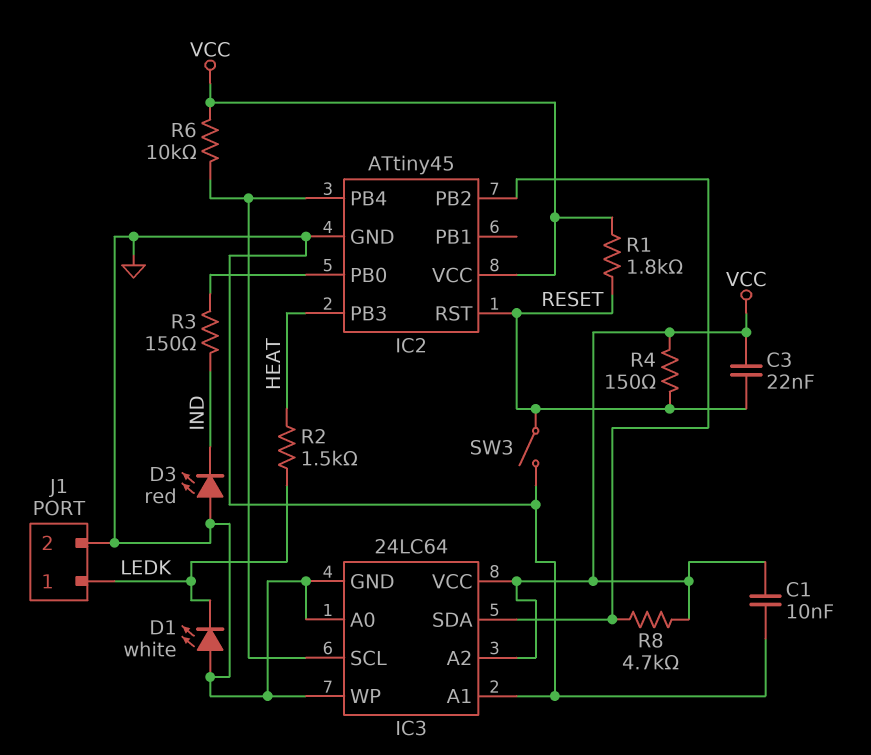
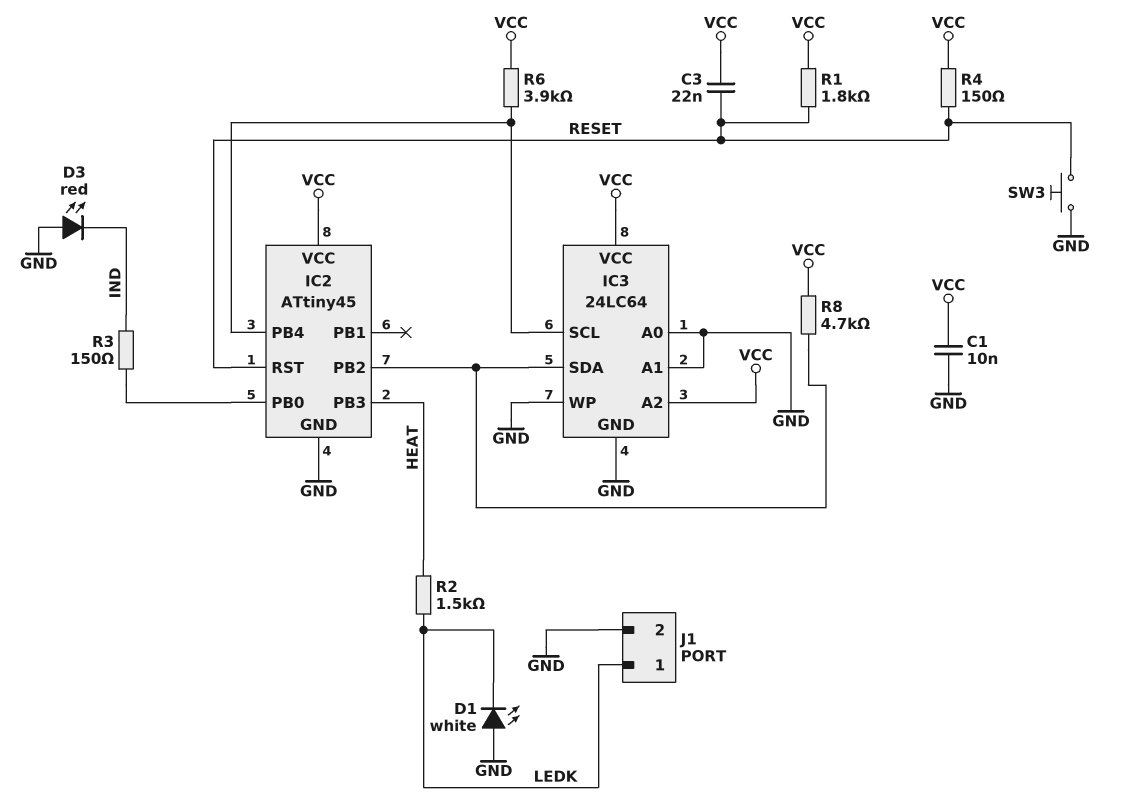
R6: 10k (IC2/PB4, VCC) -> 3.9k (IC2/PB4, VCC)
SW3: switch (GND, RESET) -> button (GND, RESET)

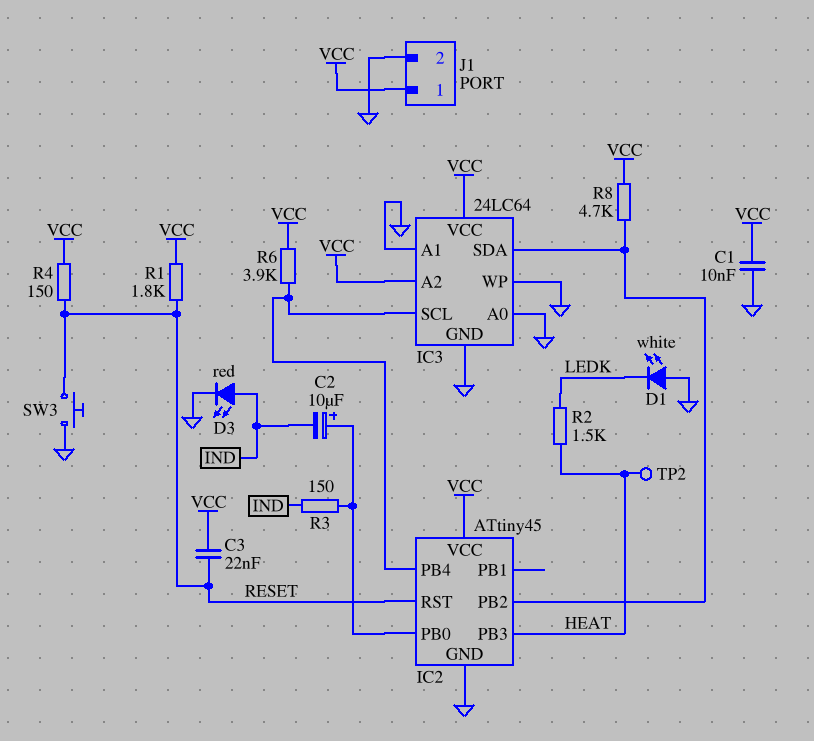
C2: none -> 10uF (plus IC2/PB0, minus IND)
D3: LED red (A GND, K IND) -> LED red (A IND, K GND)
J1 pin 1: LEDK -> VCC
TP2: none -> test point (HEAT)

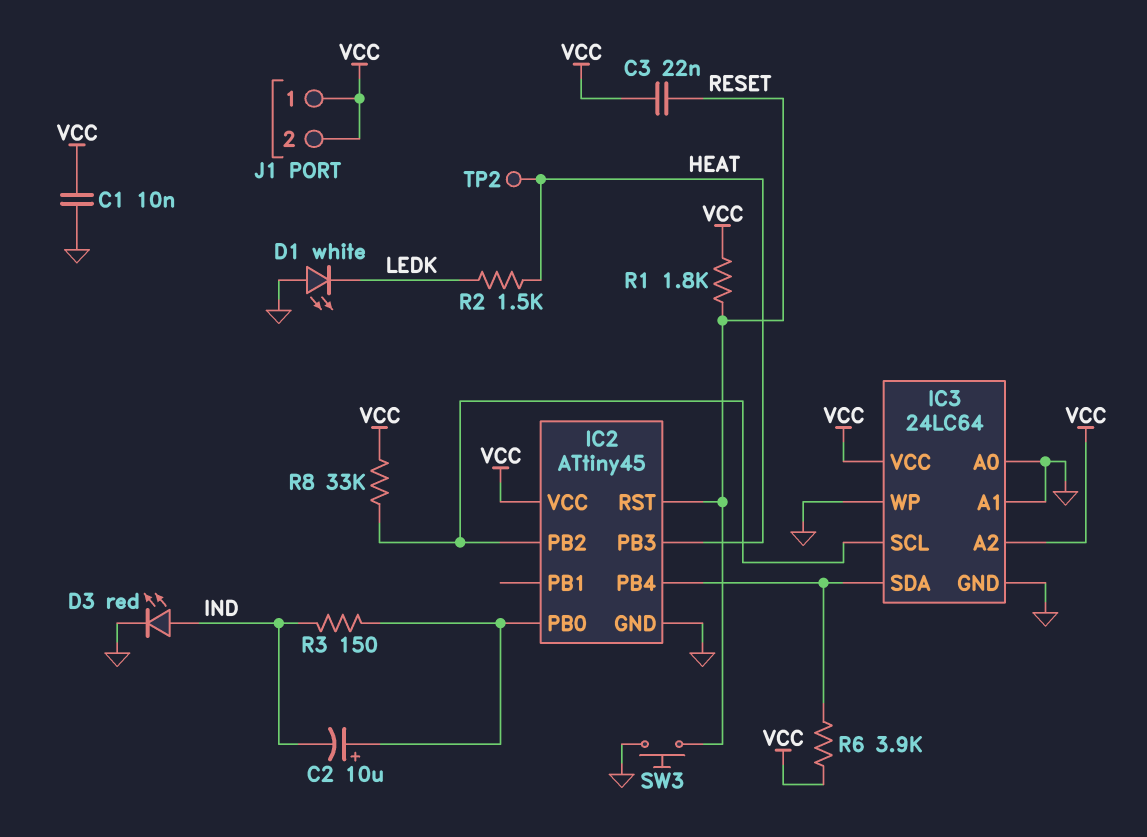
IC3 pin SCL: IC2/PB4 -> IC2/PB2
IC3 pin SDA: IC2/PB2 -> IC2/PB4
J1 pin 2: GND -> VCC
R4: 150 (RESET, VCC) -> none
R8: 4.7k (IC2/PB2, VCC) -> 33k (IC2/PB2, VCC)

